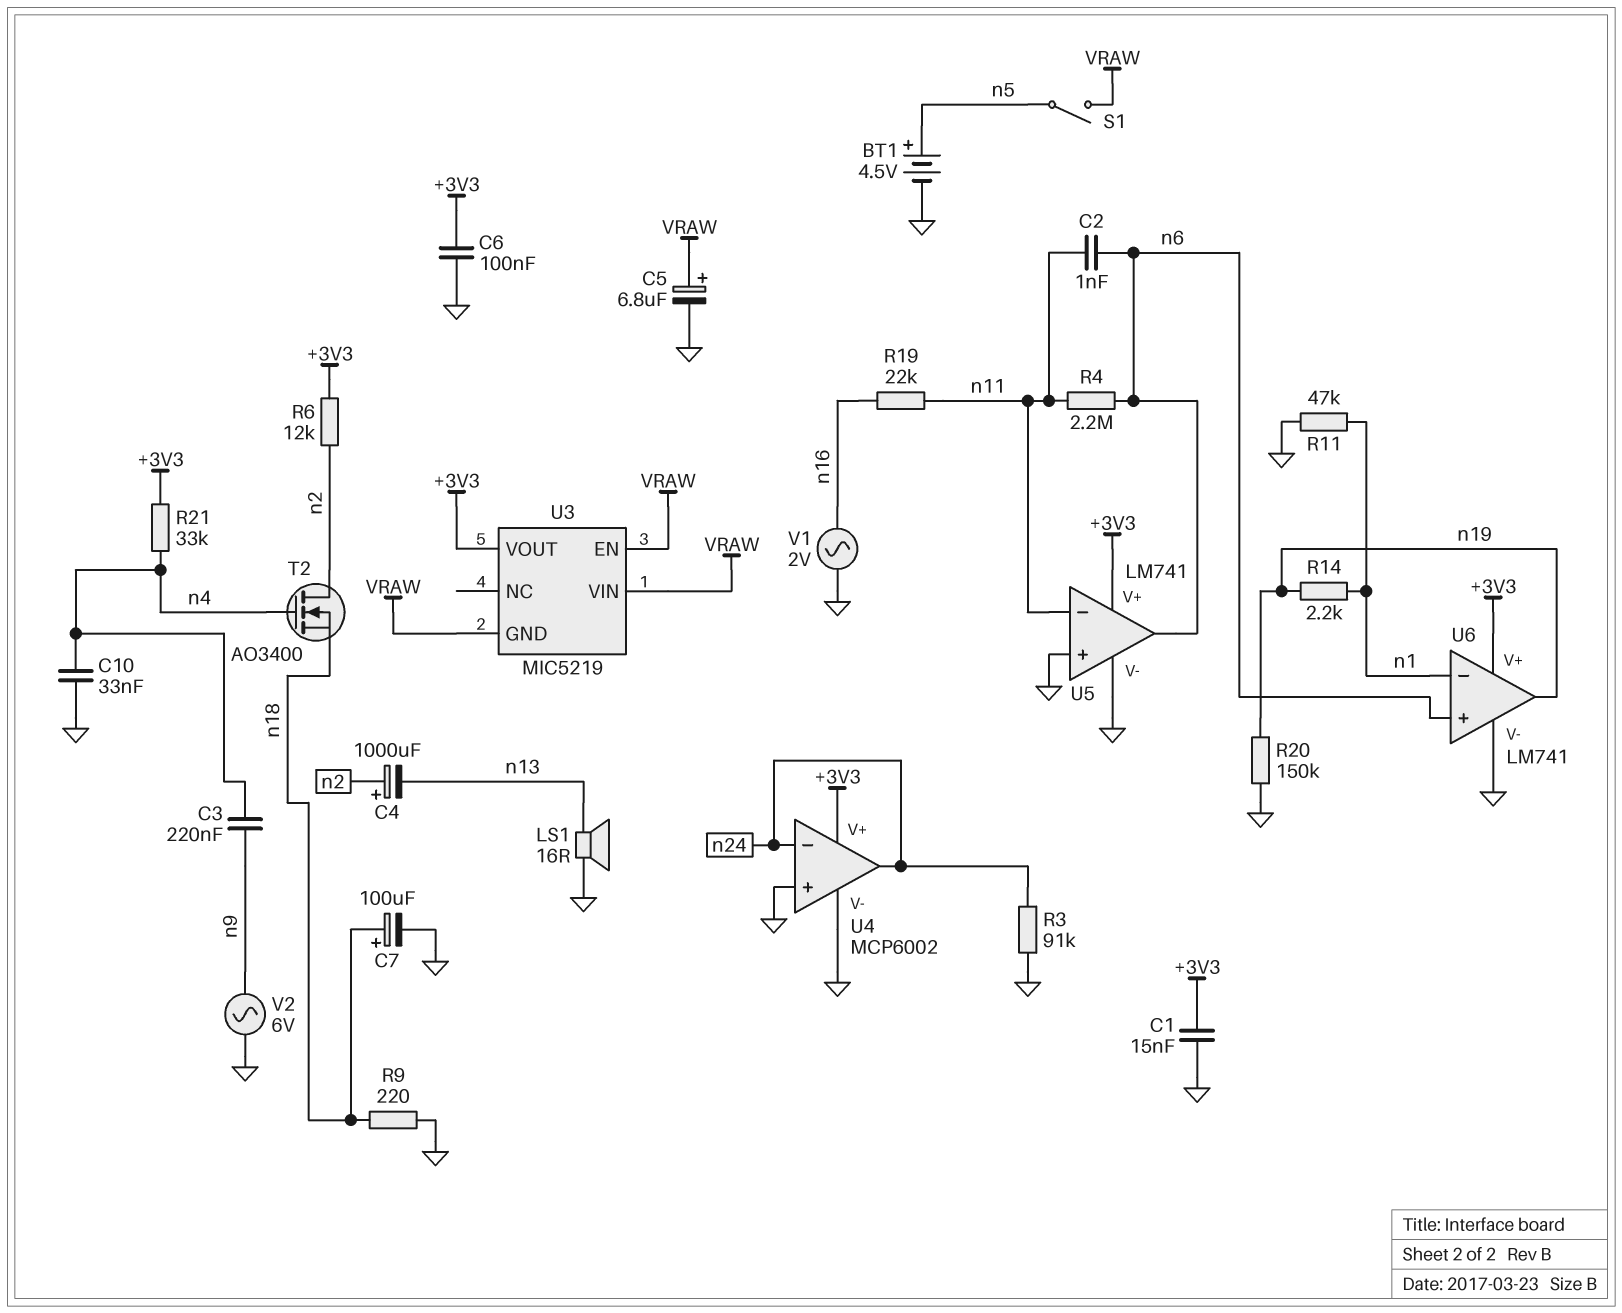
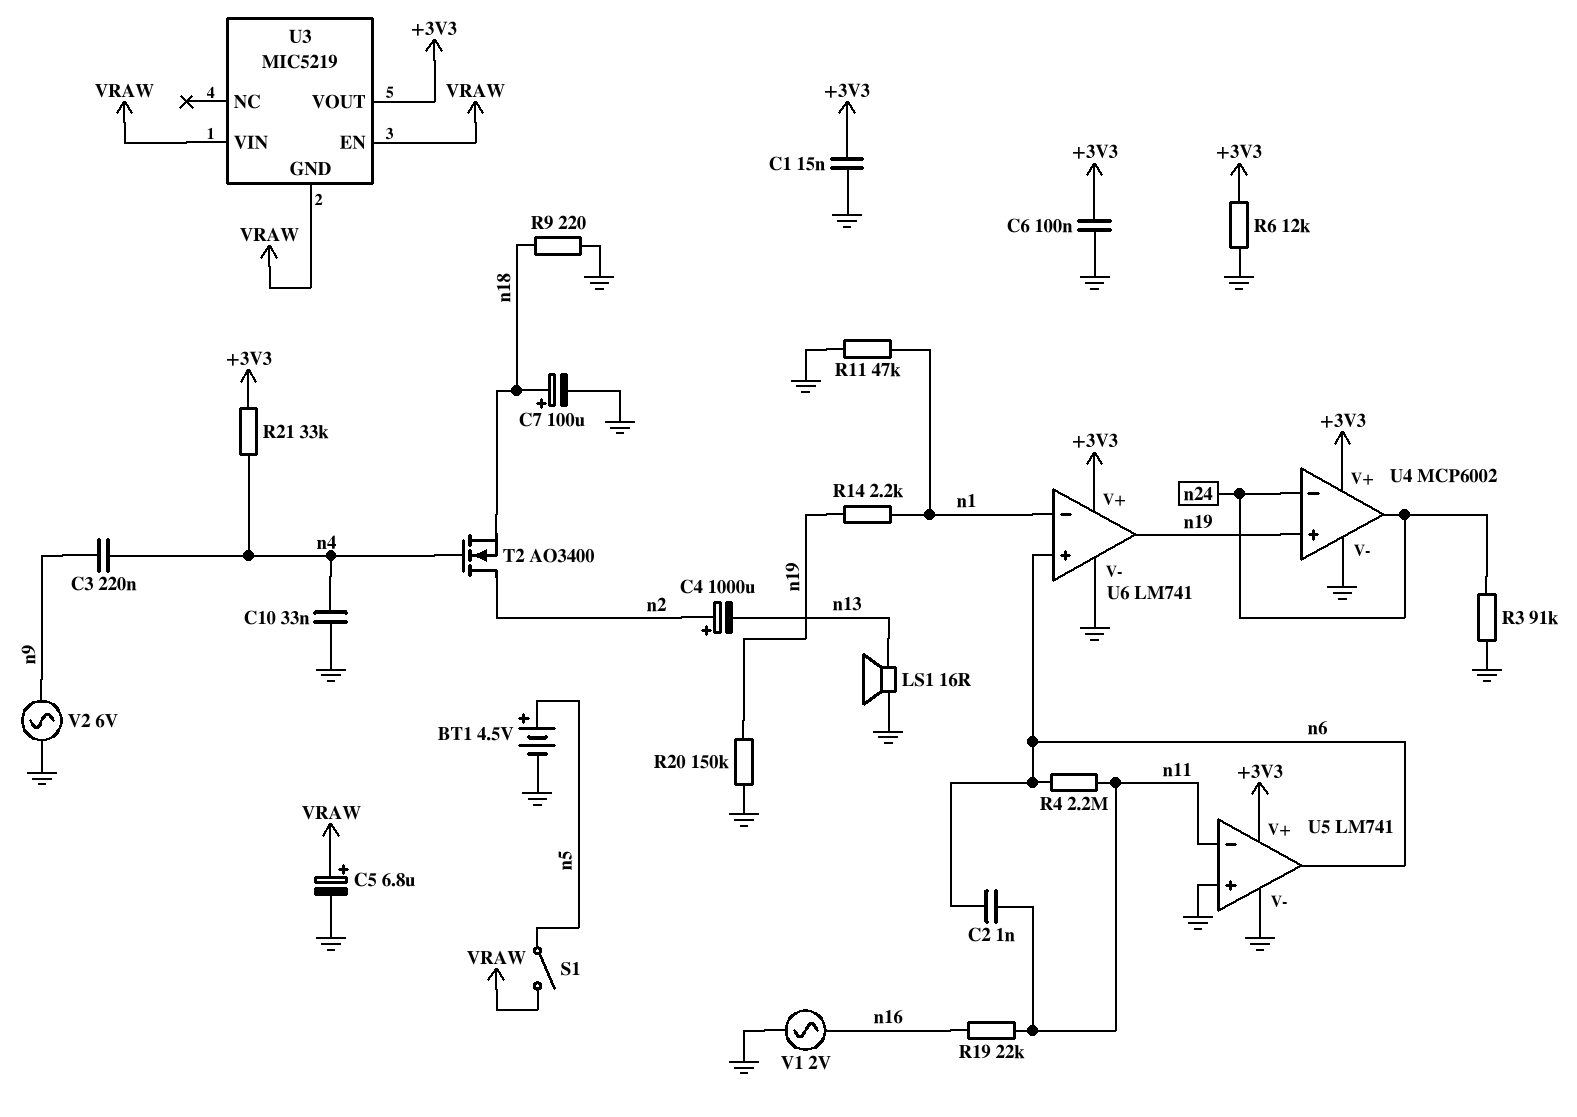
R6: 12k (+3V3, n2) -> 12k (+3V3, GND)
U4 pin in+: GND -> n19

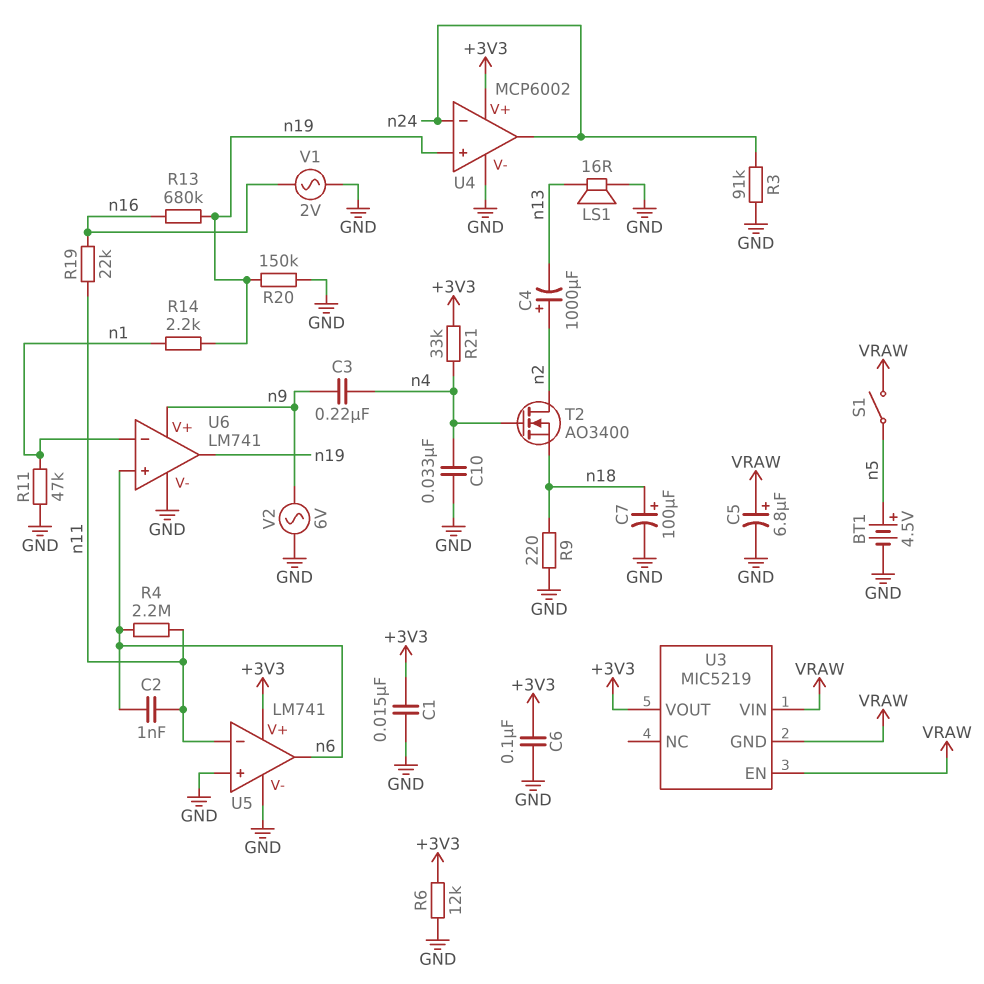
R13: none -> 680k (n16, n19)
U6 pin V+: +3V3 -> n9

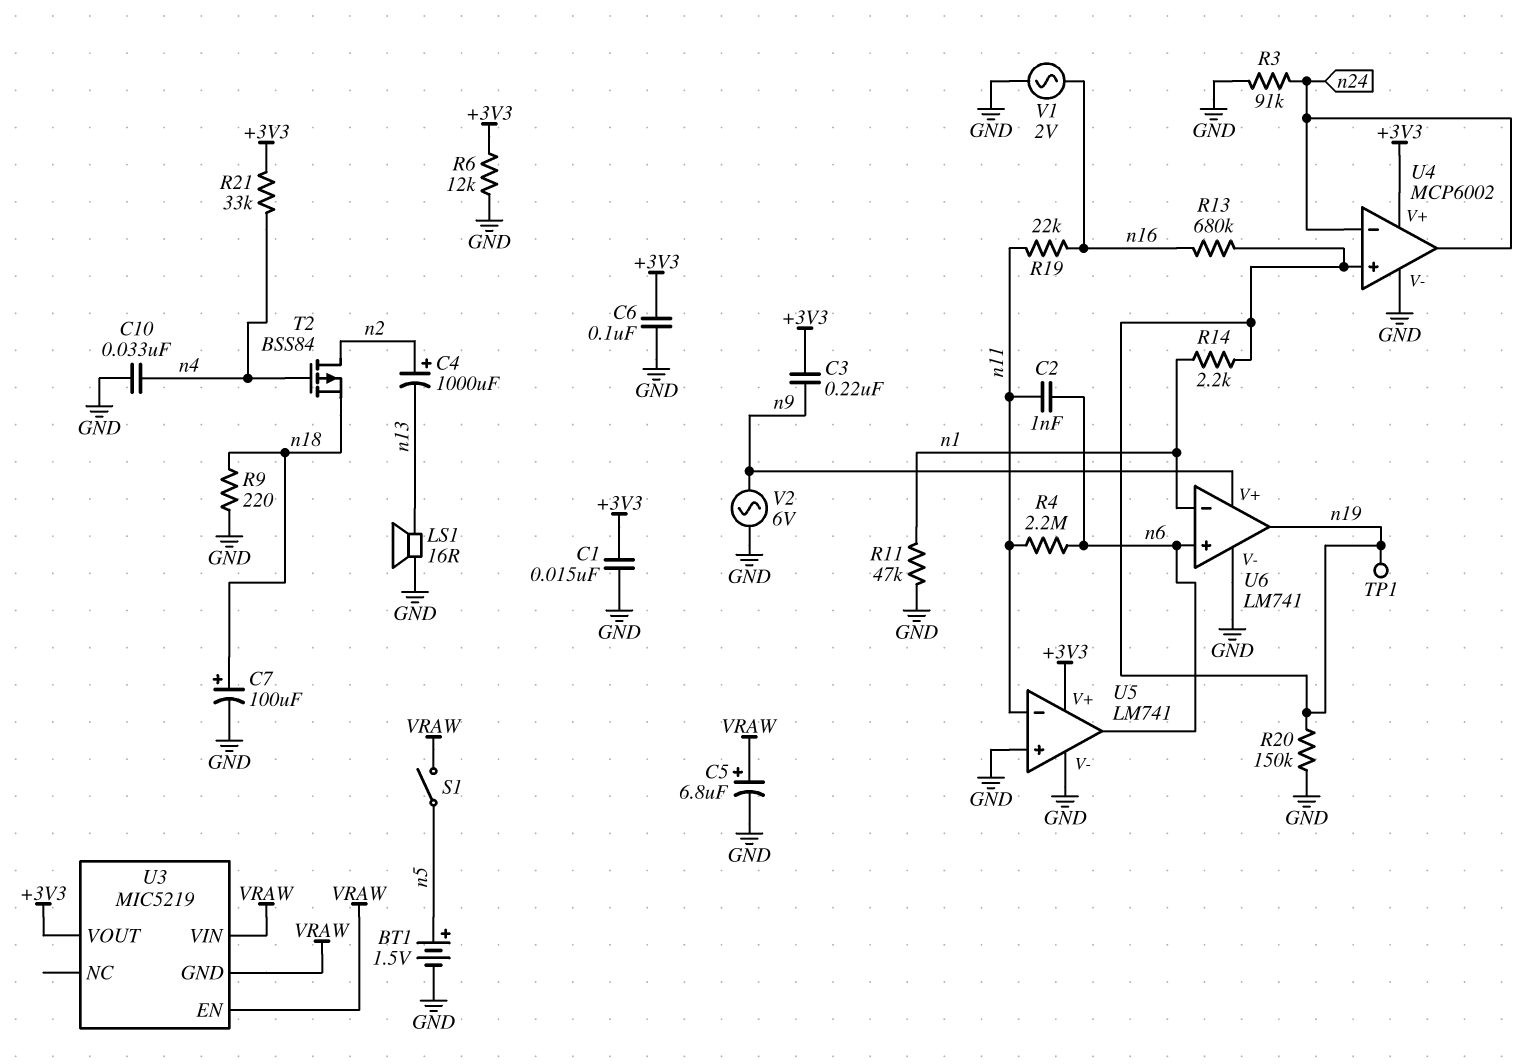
BT1: 4.5V (plus n5, minus GND) -> 1.5V (plus n5, minus GND)
C3: 220nF (n4, n9) -> 220nF (+3V3, n9)
T2: NMOS AO3400 (G n4, D n2, S n18) -> PMOS BSS84 (G n4, D n2, S n18)
TP1: none -> test point (n19)

